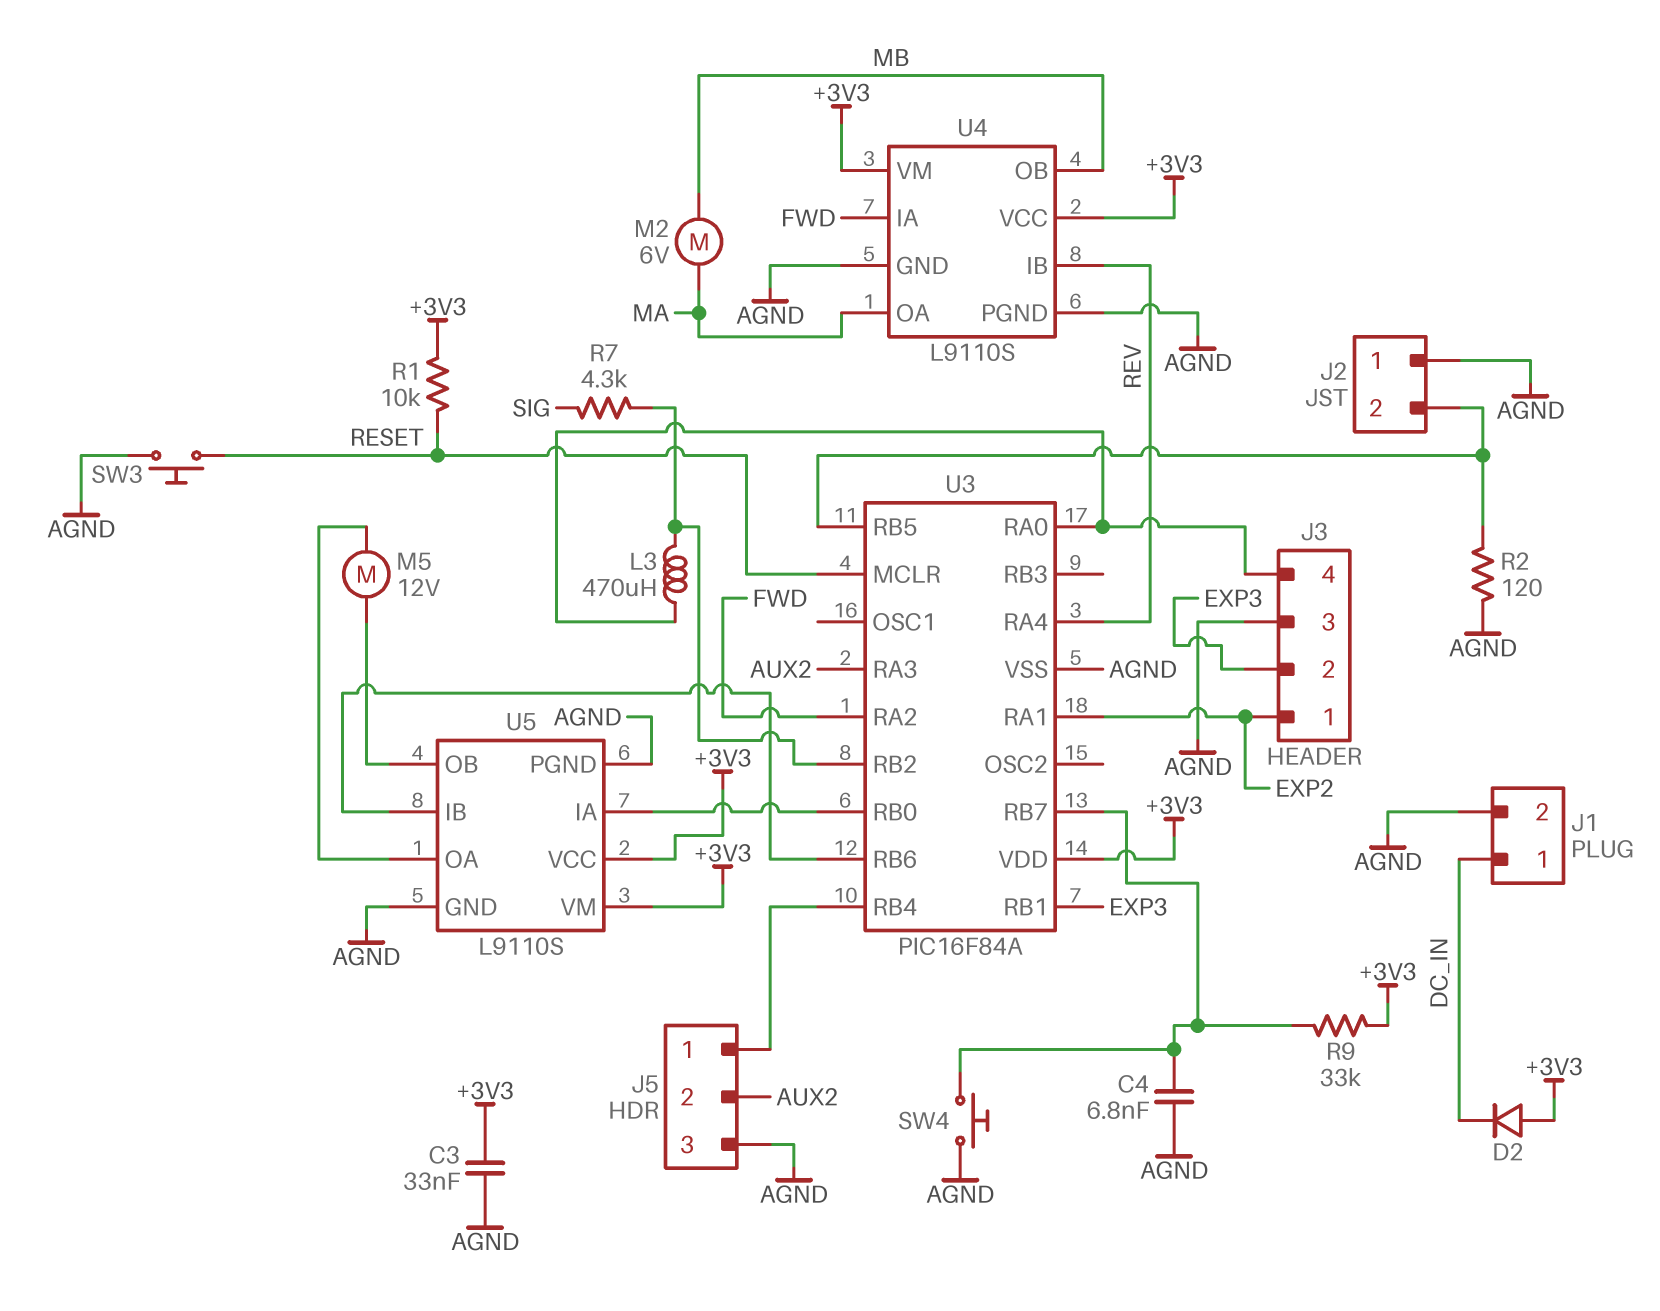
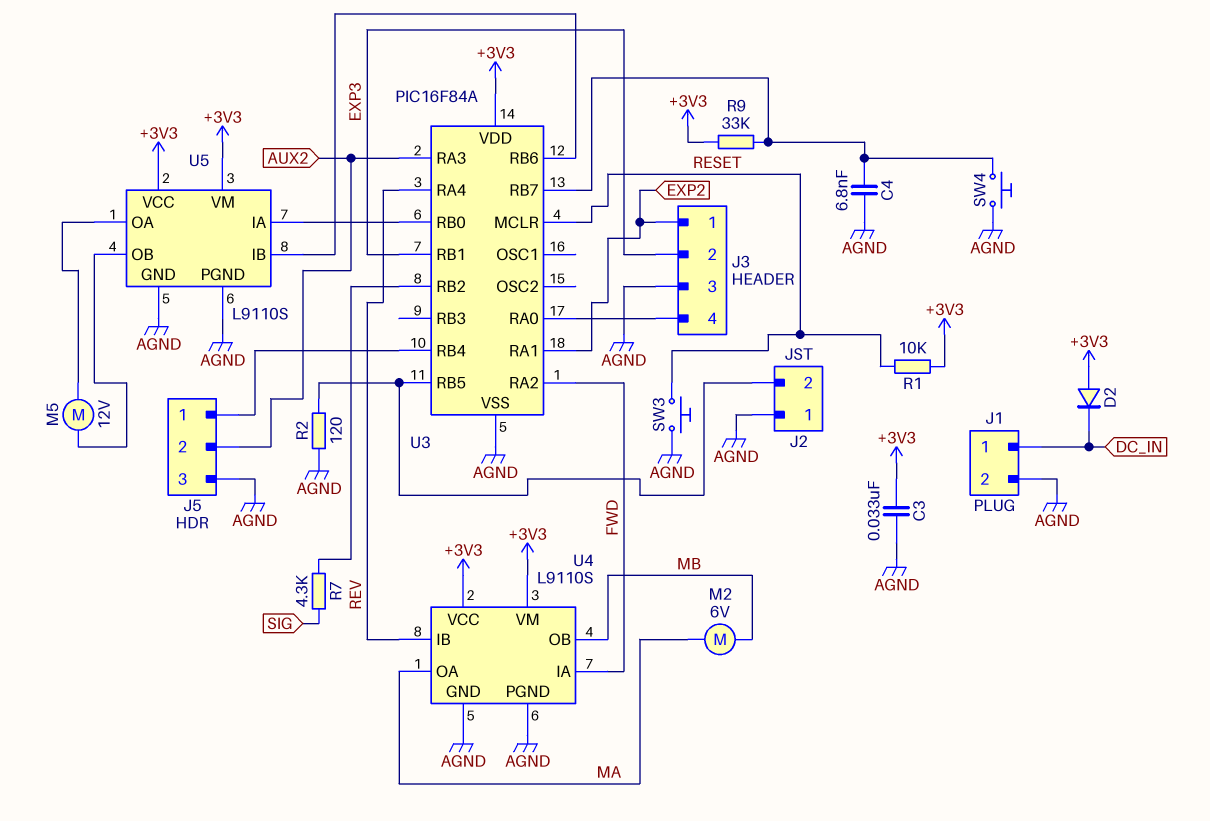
L3: 470uH (J3/4, U3/RB2) -> none

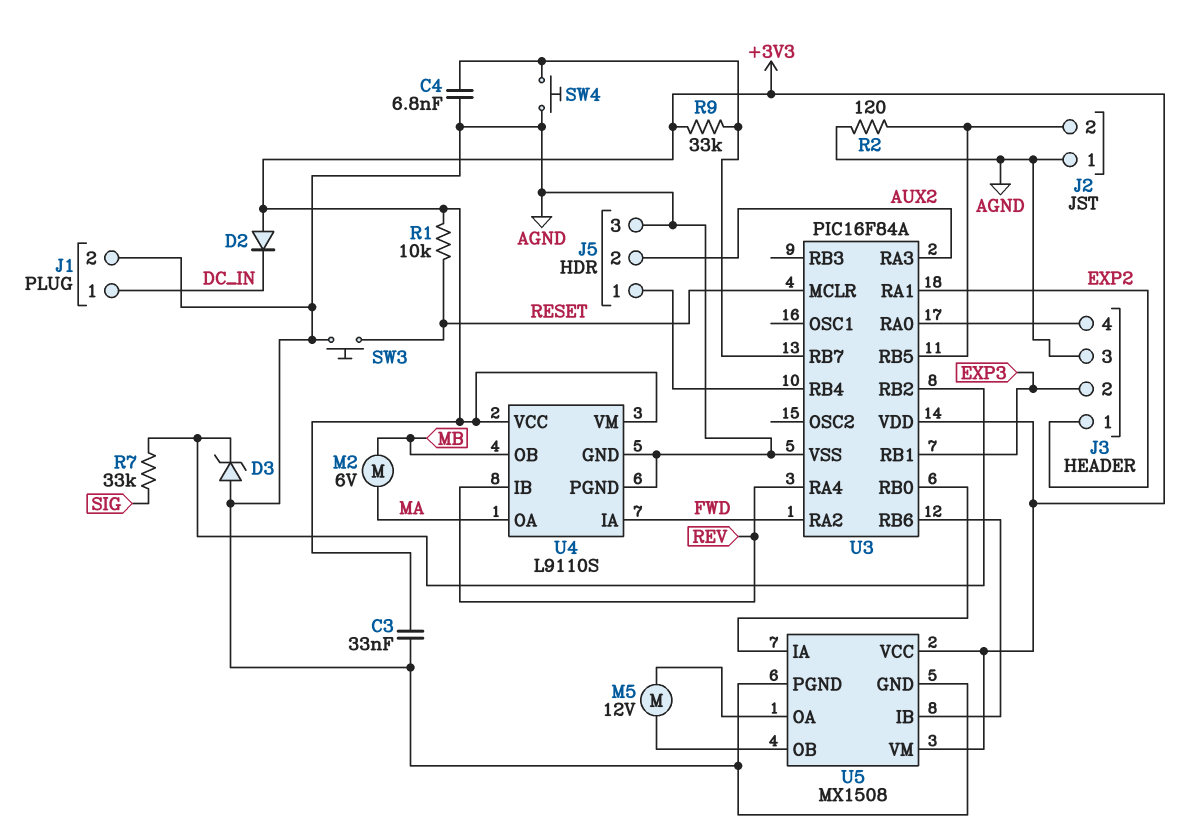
D3: none -> zener (A AGND, K U3/RB2)
R7: 4.3k (SIG, U3/RB2) -> 33k (SIG, U3/RB2)
U5: L9110S -> MX1508

